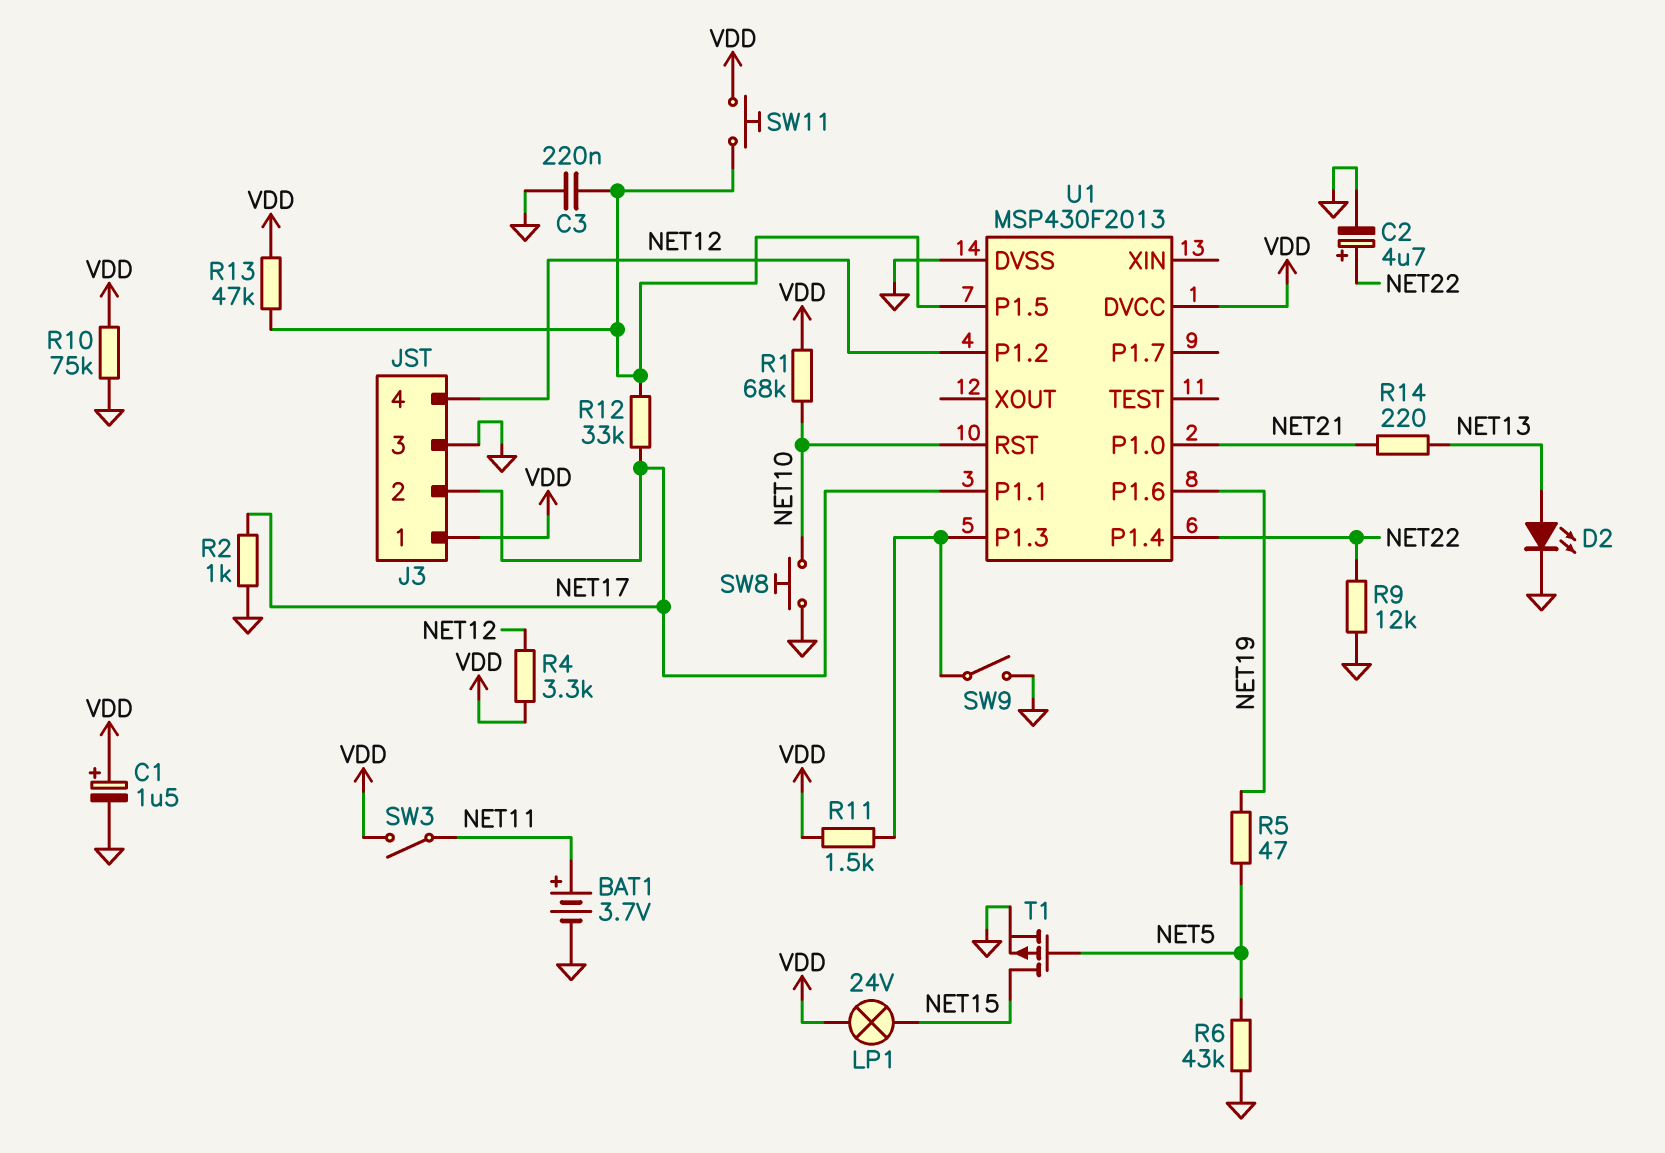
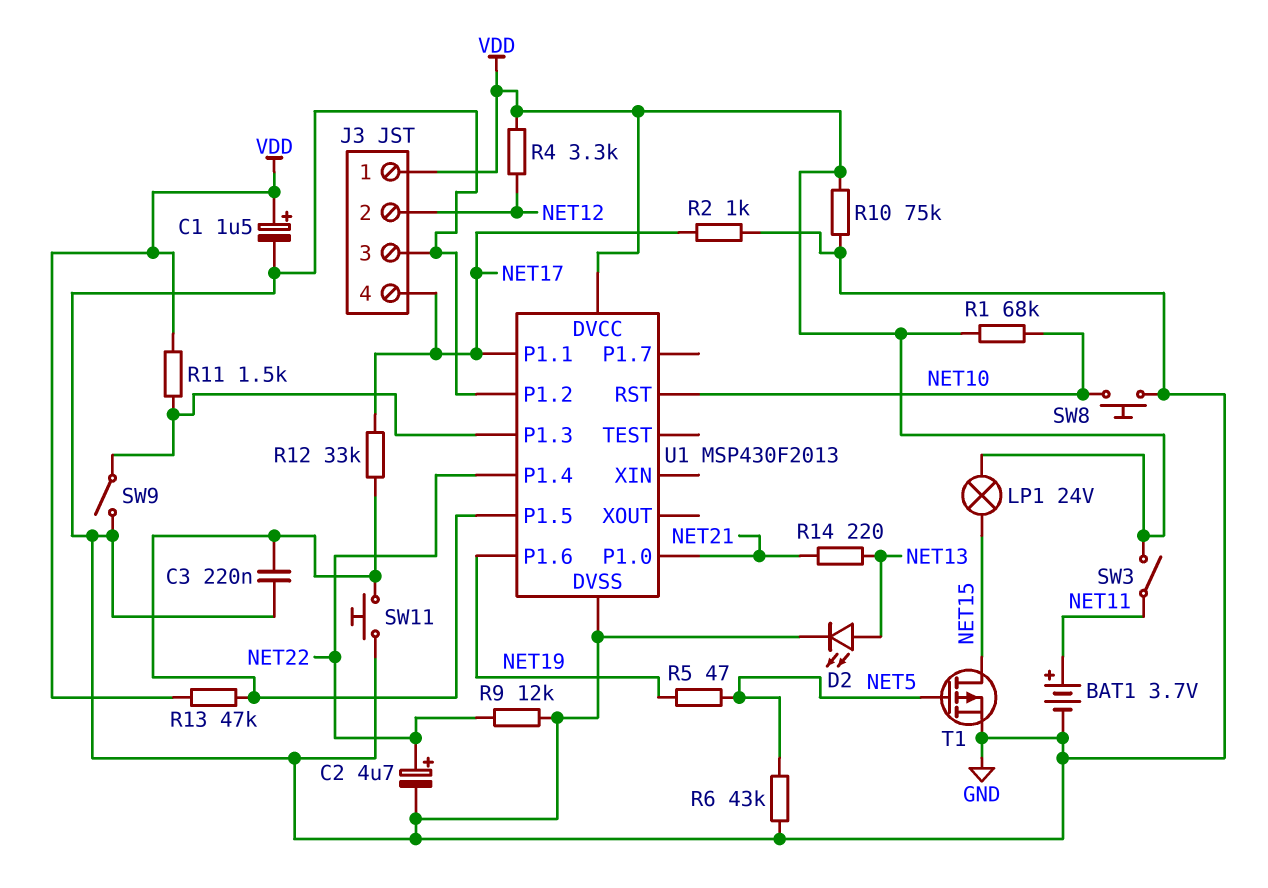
J3 pin 2: NET17 -> NET12
J3 pin 4: NET12 -> NET17
SW11: button (U1/P1.5, VDD) -> button (GND, U1/P1.5)
U1 pin P1.2: NET12 -> GND

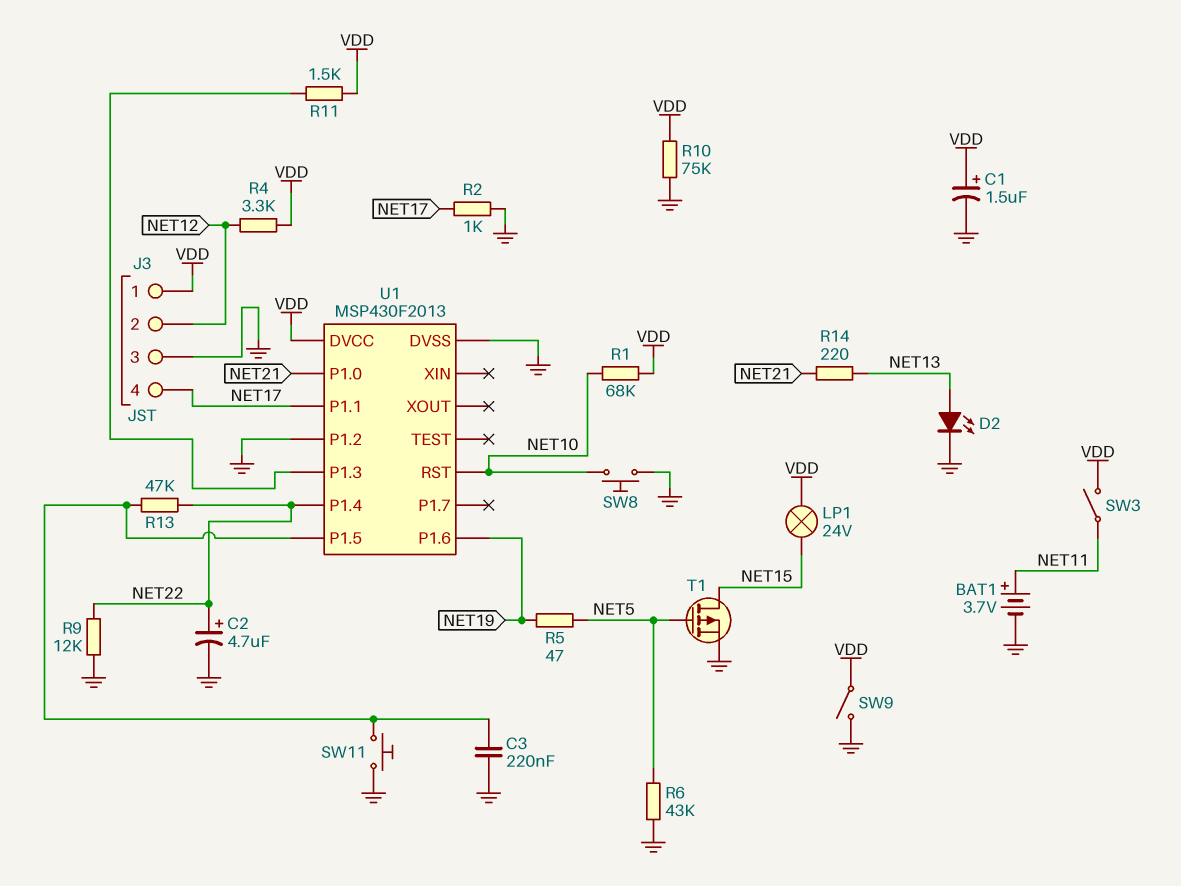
R12: 33k (NET17, U1/P1.5) -> none
R13: 47k (U1/P1.5, VDD) -> 47k (NET22, U1/P1.5)
SW9: switch (GND, U1/P1.3) -> switch (GND, VDD)

